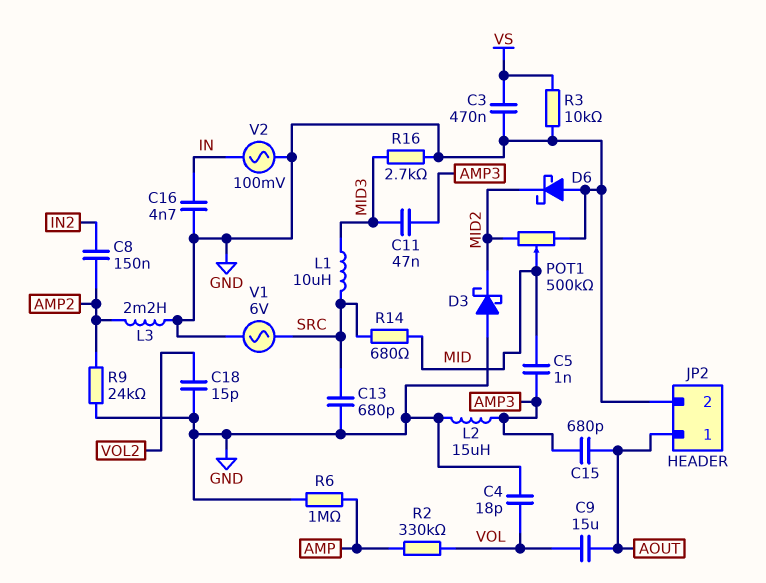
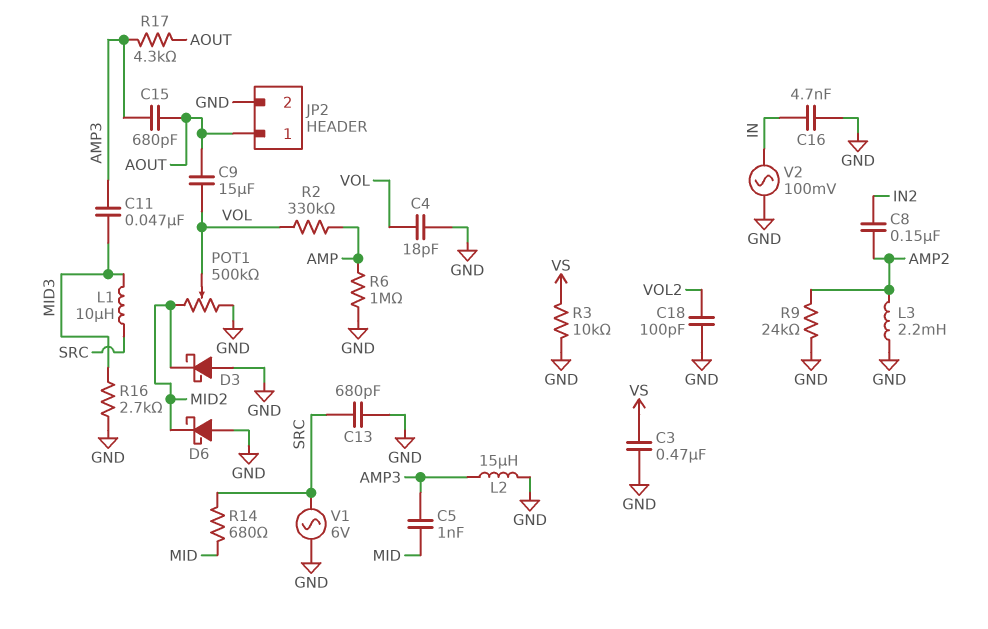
C18: 15pF (GND, VOL2) -> 100pF (GND, VOL2)
POT1: 500k (GND, MID2, wiper MID) -> 500k (GND, MID2, wiper VOL)
R17: none -> 4.3k (AMP3, AOUT)

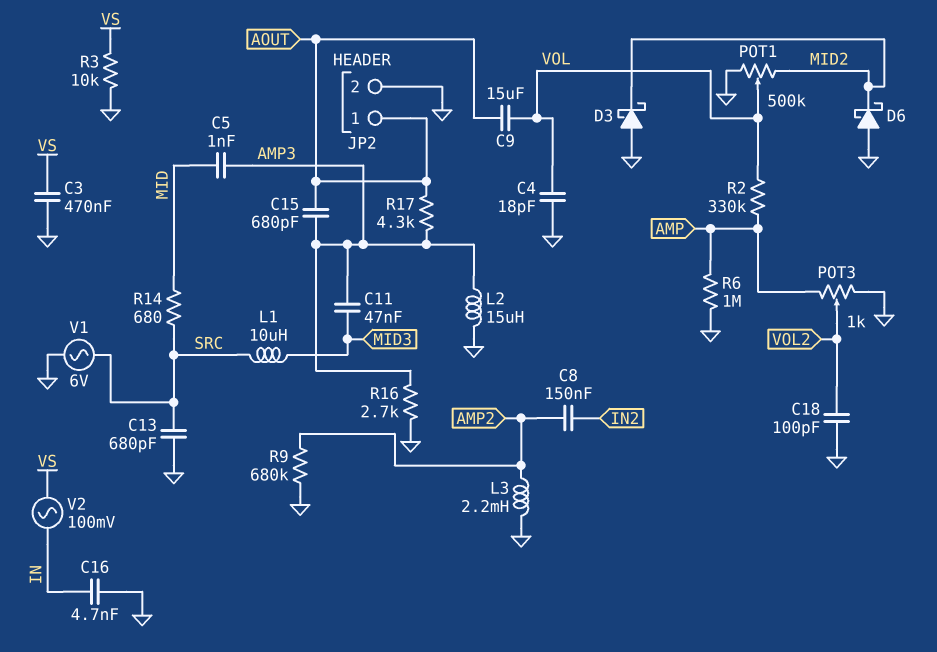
POT3: none -> 1k (AMP, GND, wiper VOL2)
R9: 24k (AMP2, GND) -> 680k (AMP2, GND)
R16: 2.7k (GND, MID3) -> 2.7k (AMP3, GND)
V2: AC 100mV (GND, IN) -> AC 100mV (IN, VS)

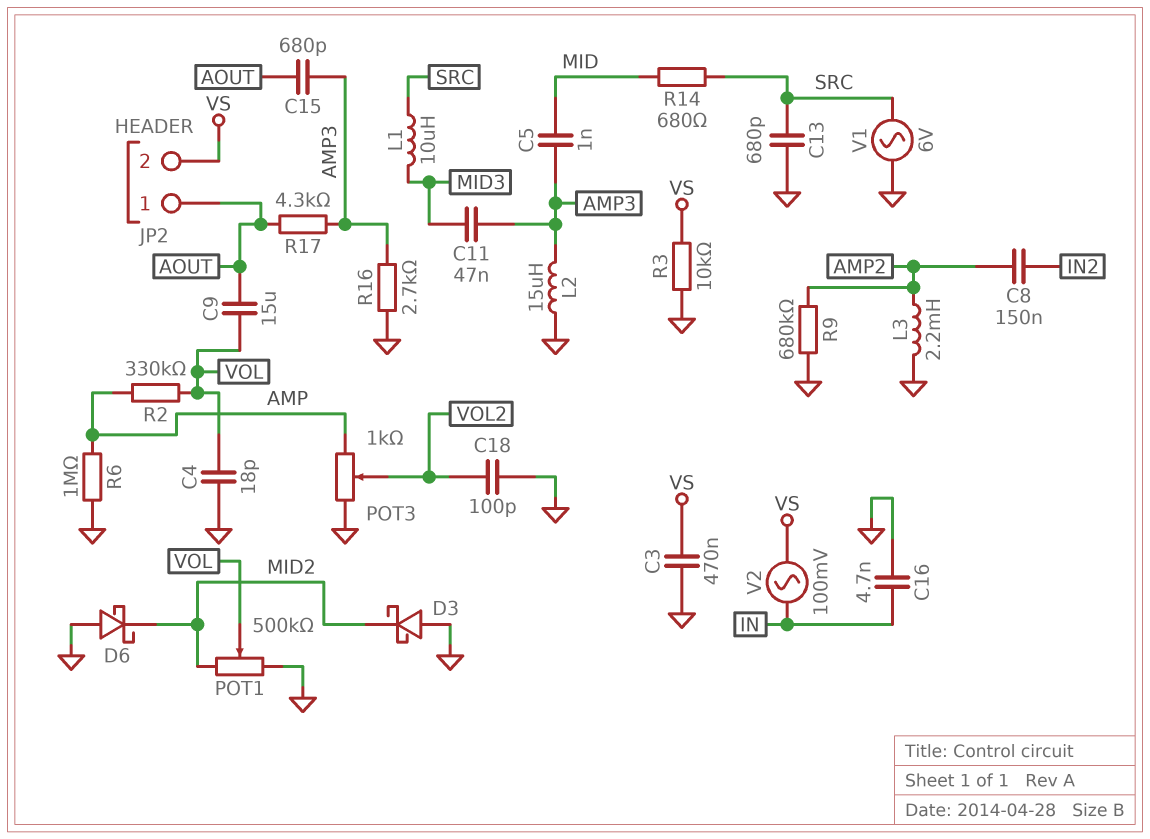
JP2 pin 2: GND -> VS

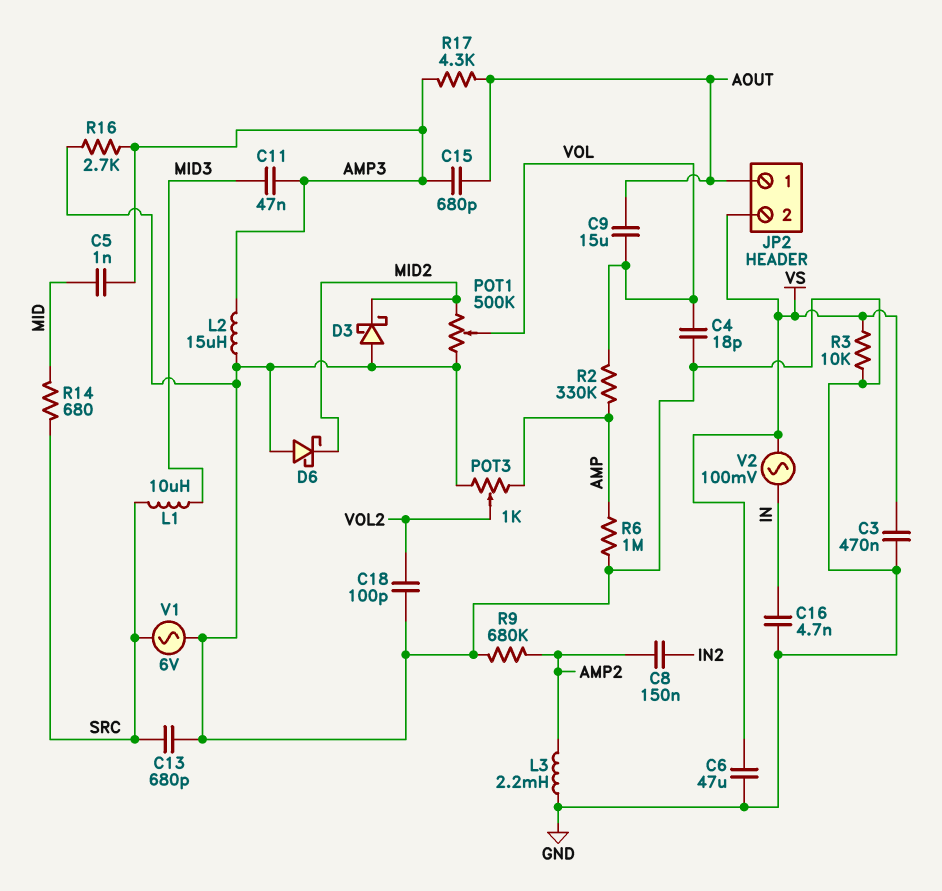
C6: none -> 47uF (GND, VS)

